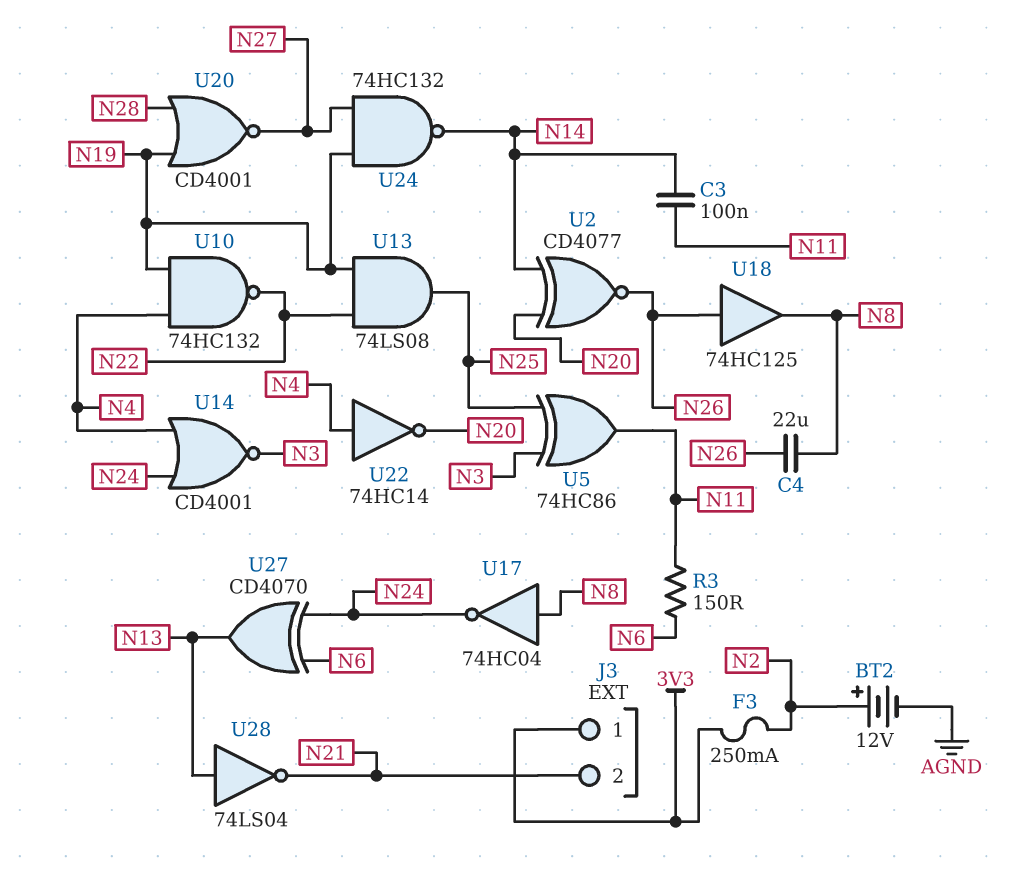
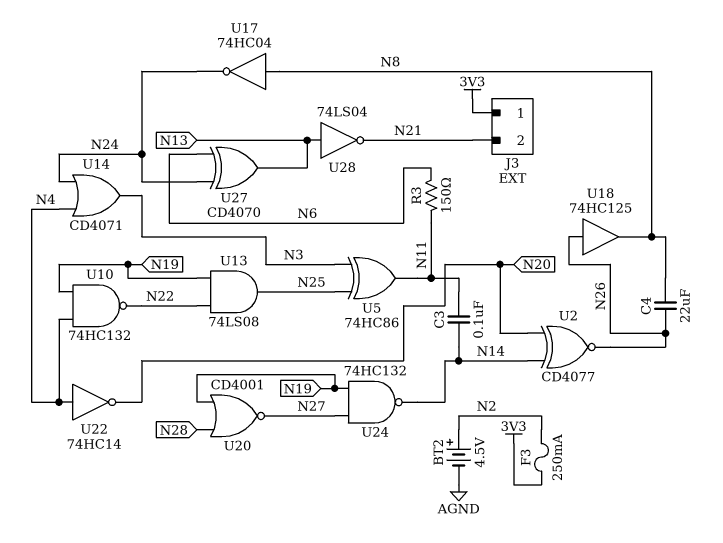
BT2: 12V (plus N2, minus AGND) -> 4.5V (plus N2, minus AGND)
U14: NOR CD4001 (in N4, in N24, out N3) -> OR CD4071 (in N4, in N24, out N3)

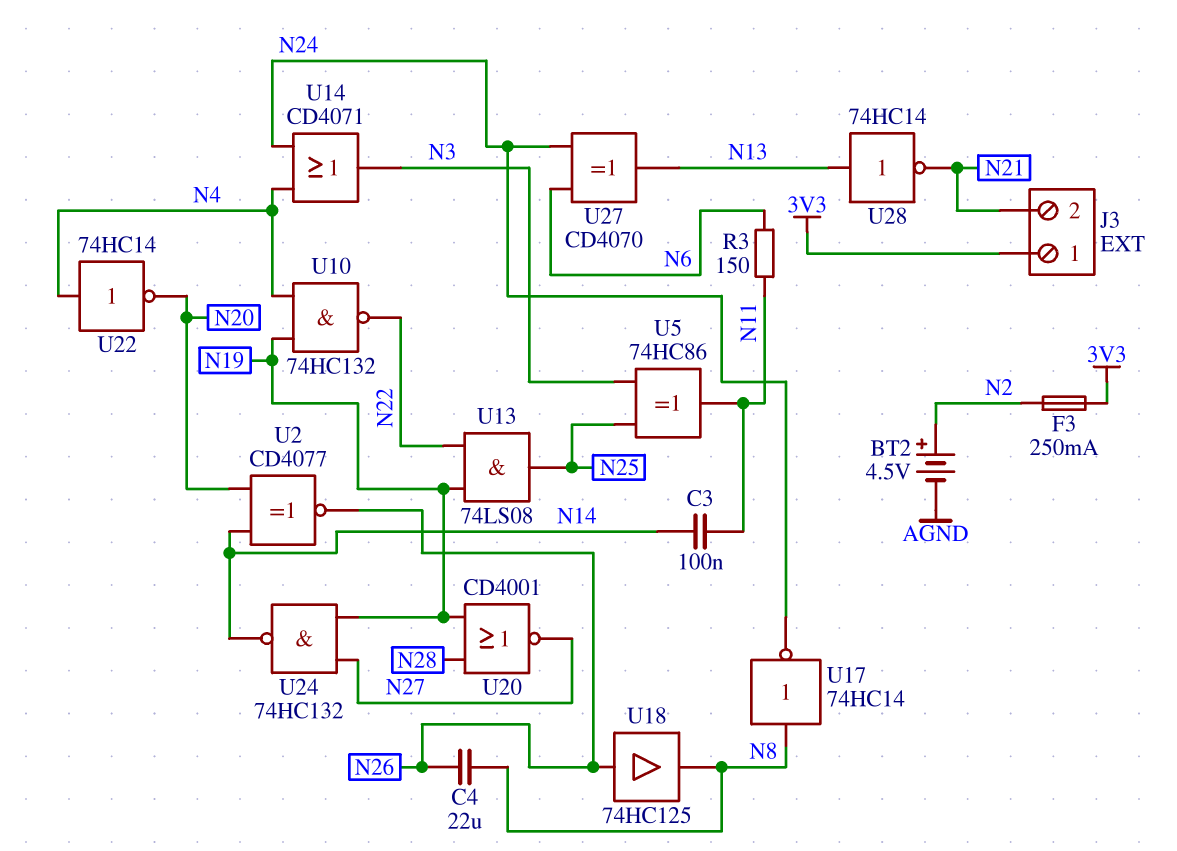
U17: NOT 74HC04 (in N8, out N24) -> NOT 74HC14 (in N8, out N24)
U28: NOT 74LS04 (in N13, out N21) -> NOT 74HC14 (in N13, out N21)

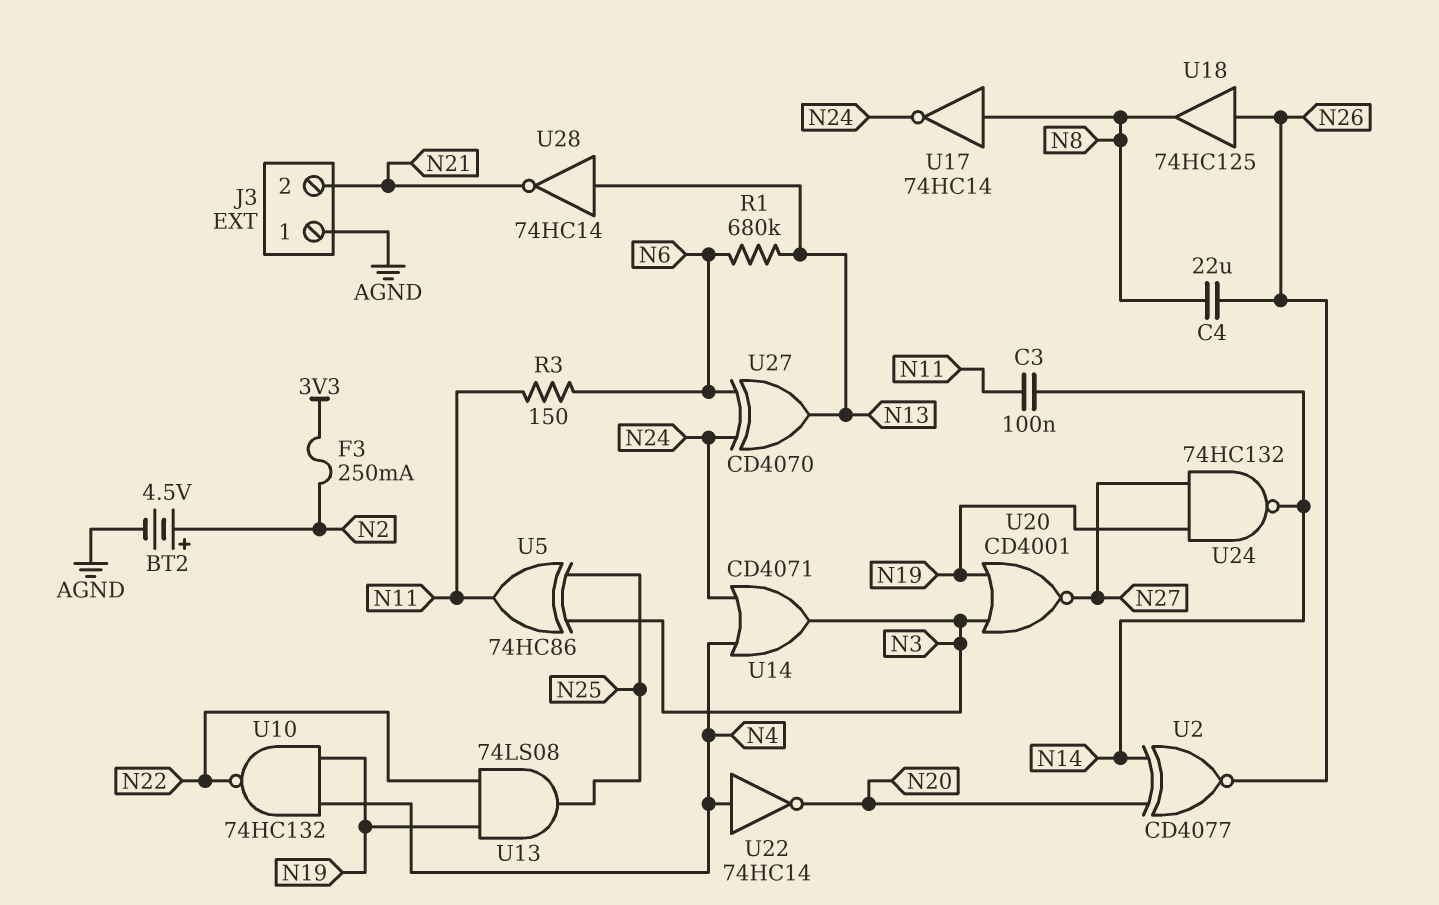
J3 pin 1: 3V3 -> AGND
R1: none -> 680k (N6, N13)
U20: NOR CD4001 (in N19, in N28, out N27) -> NOR CD4001 (in N3, in N19, out N27)

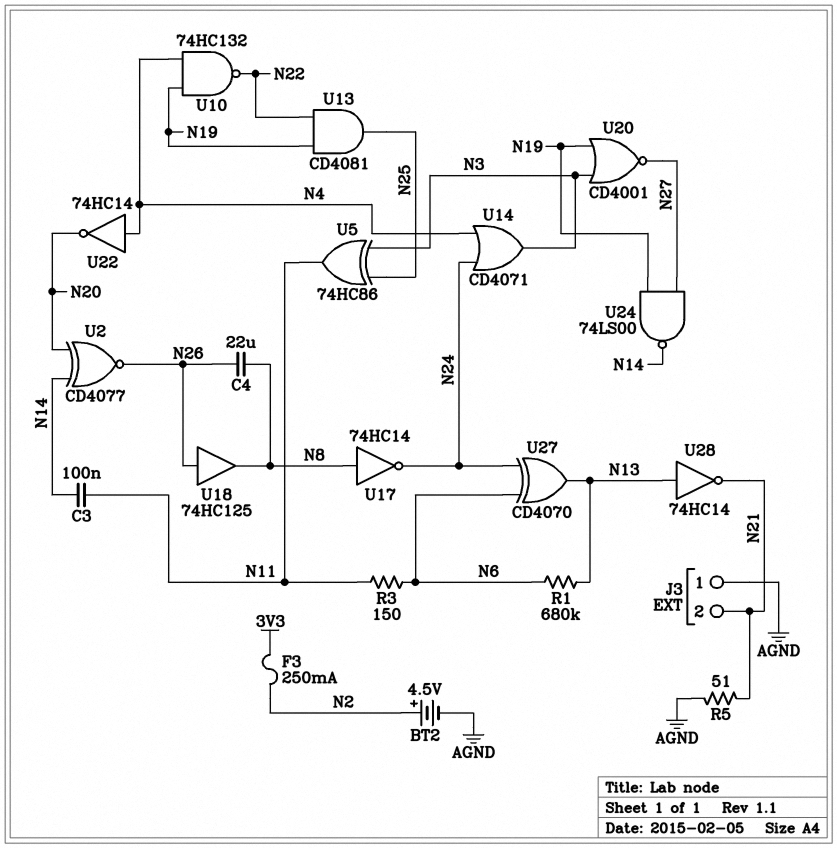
R5: none -> 51 (AGND, N21)
U13: AND 74LS08 (in N19, in N22, out N25) -> AND CD4081 (in N19, in N22, out N25)
U24: NAND 74HC132 (in N19, in N27, out N14) -> NAND 74LS00 (in N19, in N27, out N14)

